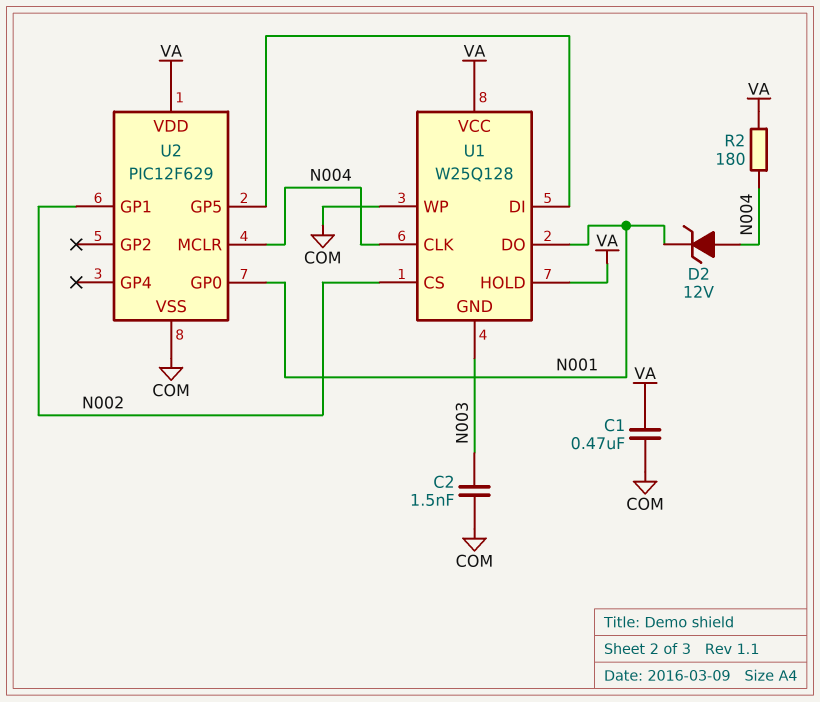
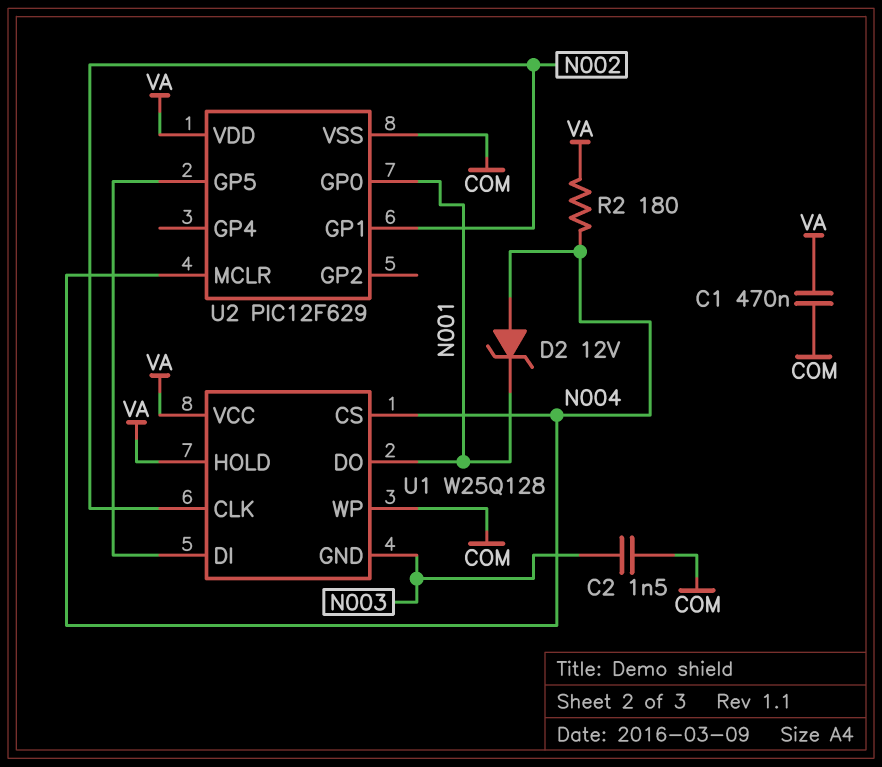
U1 pin CLK: N004 -> N002
U1 pin CS: N002 -> N004

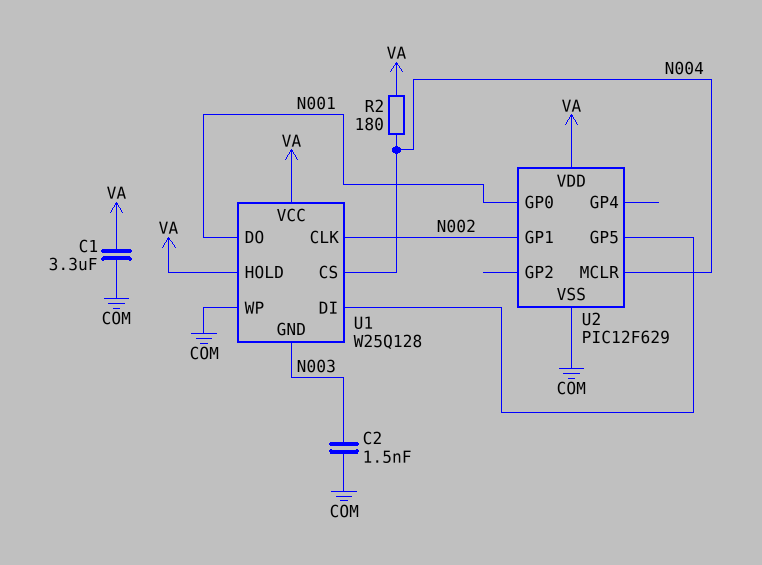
C1: 470nF (COM, VA) -> 3.3uF (COM, VA)
D2: zener 12V (A N004, K N001) -> none

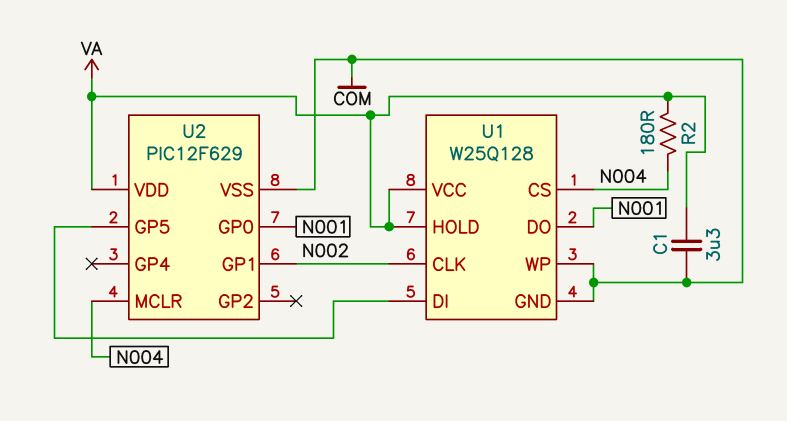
C2: 1.5nF (COM, N003) -> none
U1 pin GND: N003 -> COM

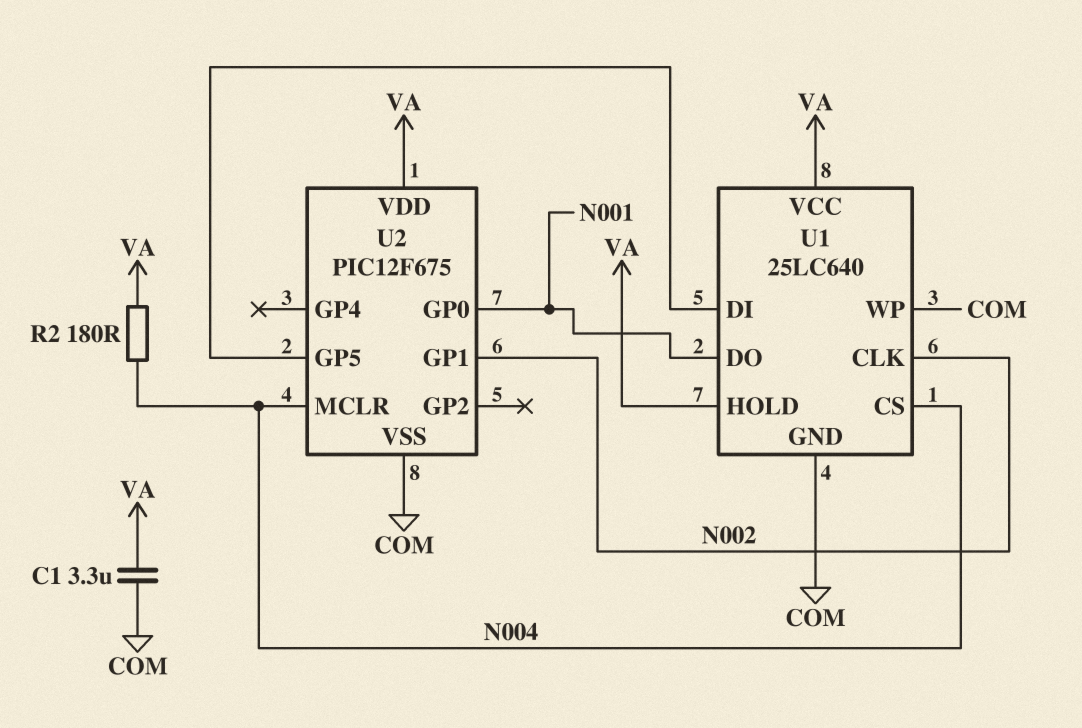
U1: W25Q128 -> 25LC640
U2: PIC12F629 -> PIC12F675

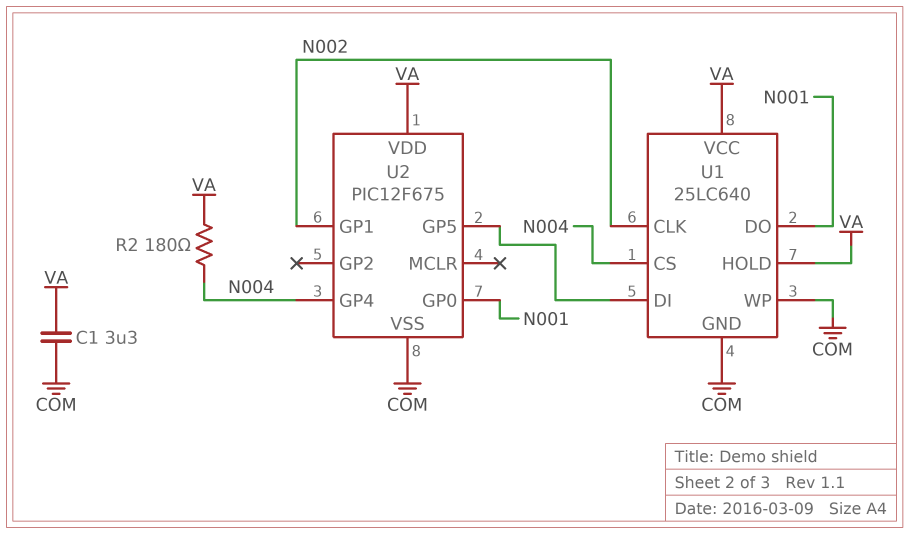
U2 pin GP4: none -> N004
U2 pin MCLR: N004 -> none

